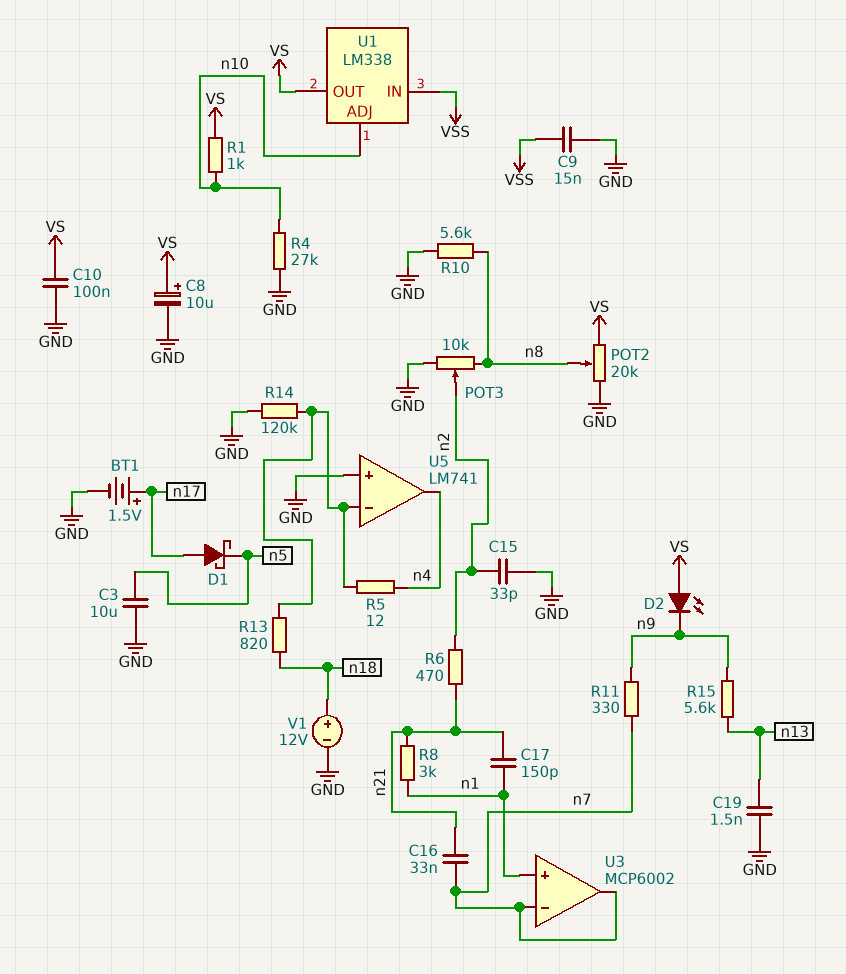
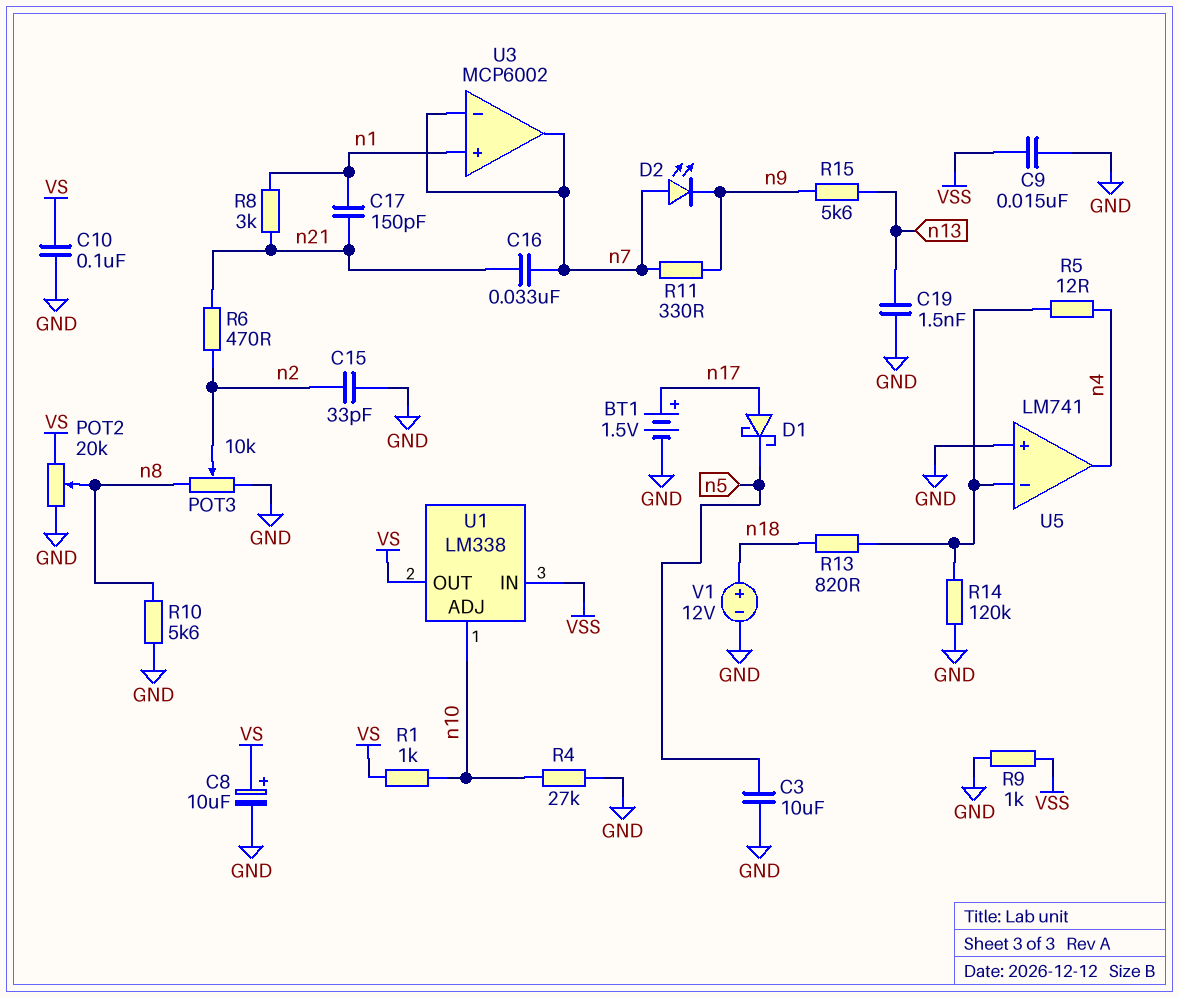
D2: LED (A VS, K n9) -> LED (A n7, K n9)
R9: none -> 1k (GND, VSS)

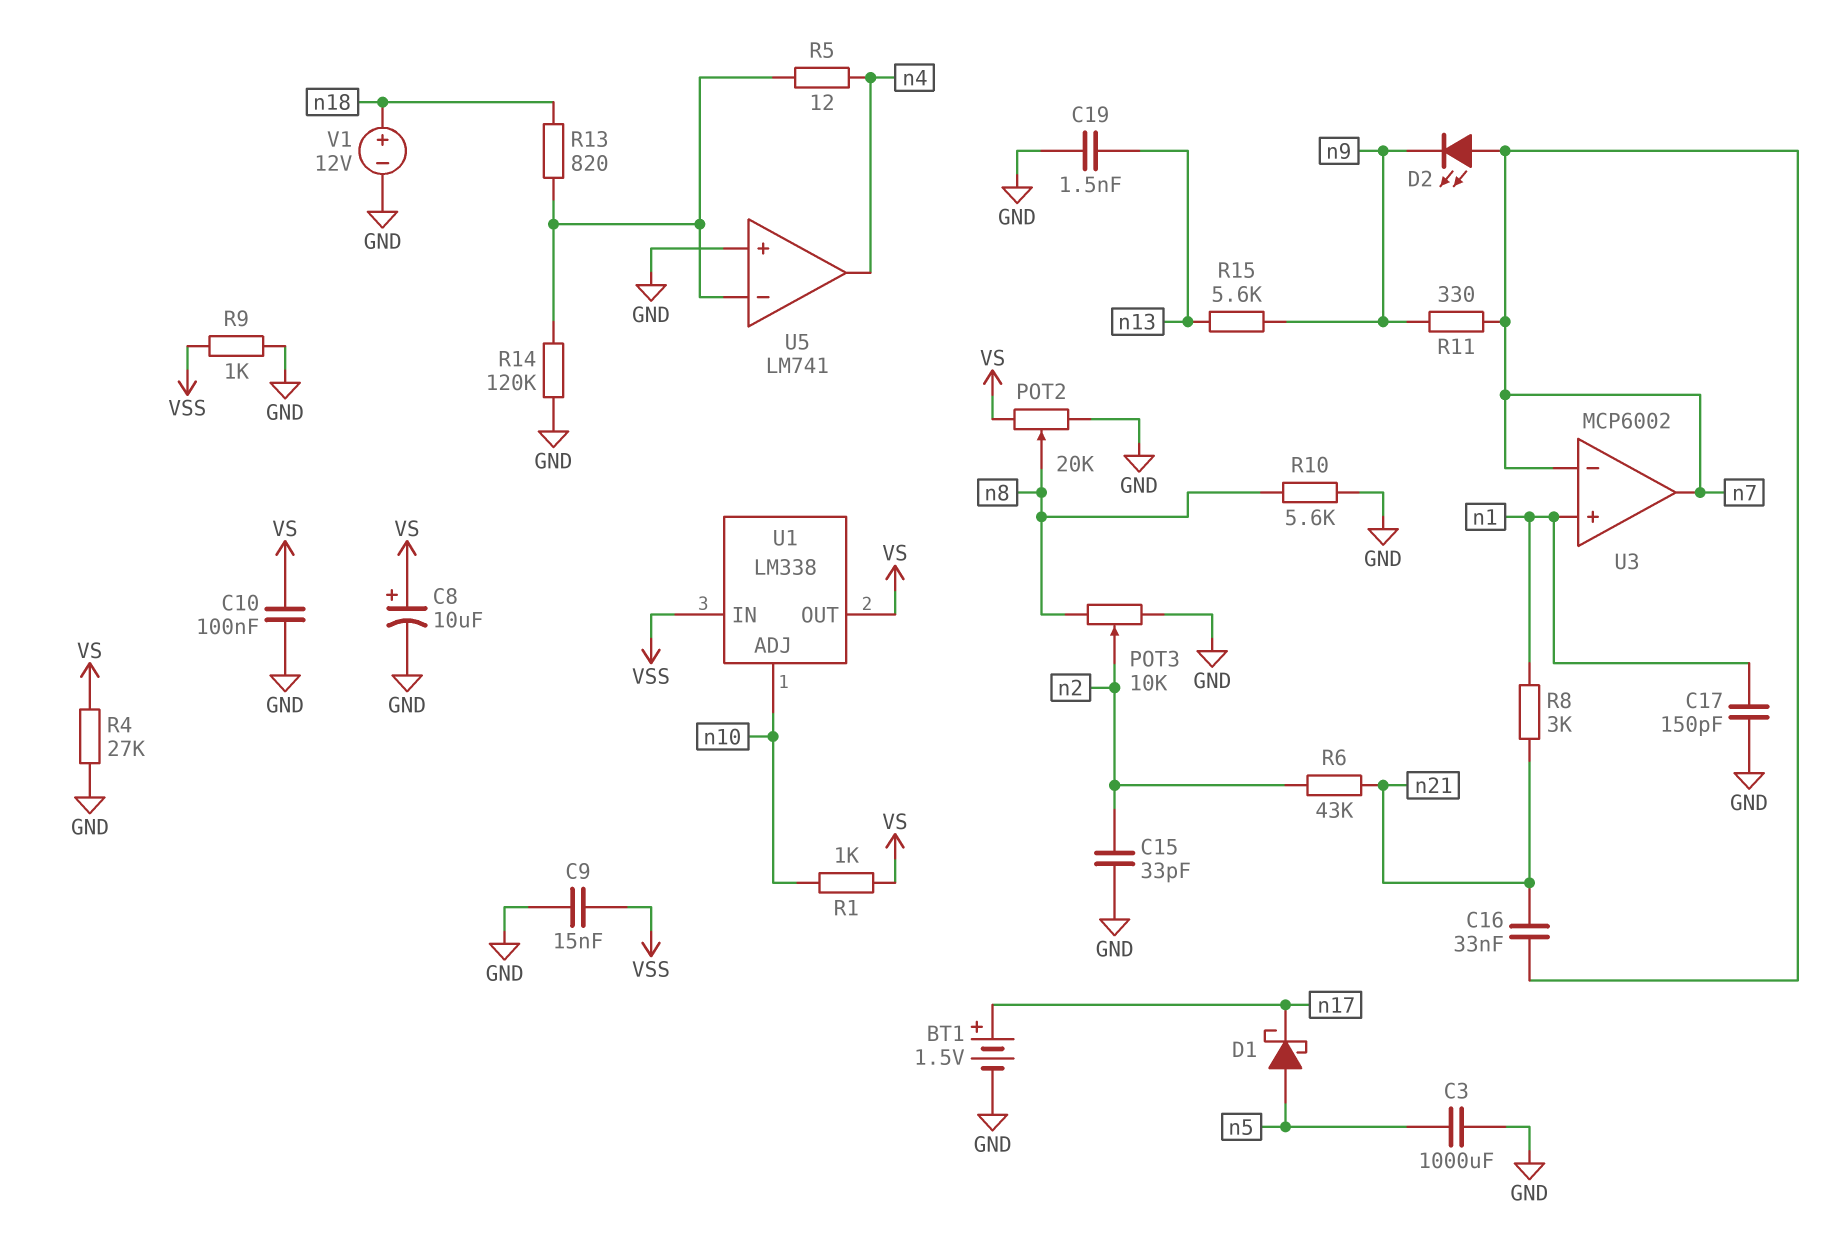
C3: 10uF (GND, n5) -> 1000uF (GND, n5)
C17: 150pF (n1, n21) -> 150pF (GND, n1)
D1: schottky (A n17, K n5) -> schottky (A n5, K n17)
R4: 27k (GND, n10) -> 27k (GND, VS)
R6: 470 (n2, n21) -> 43k (n2, n21)

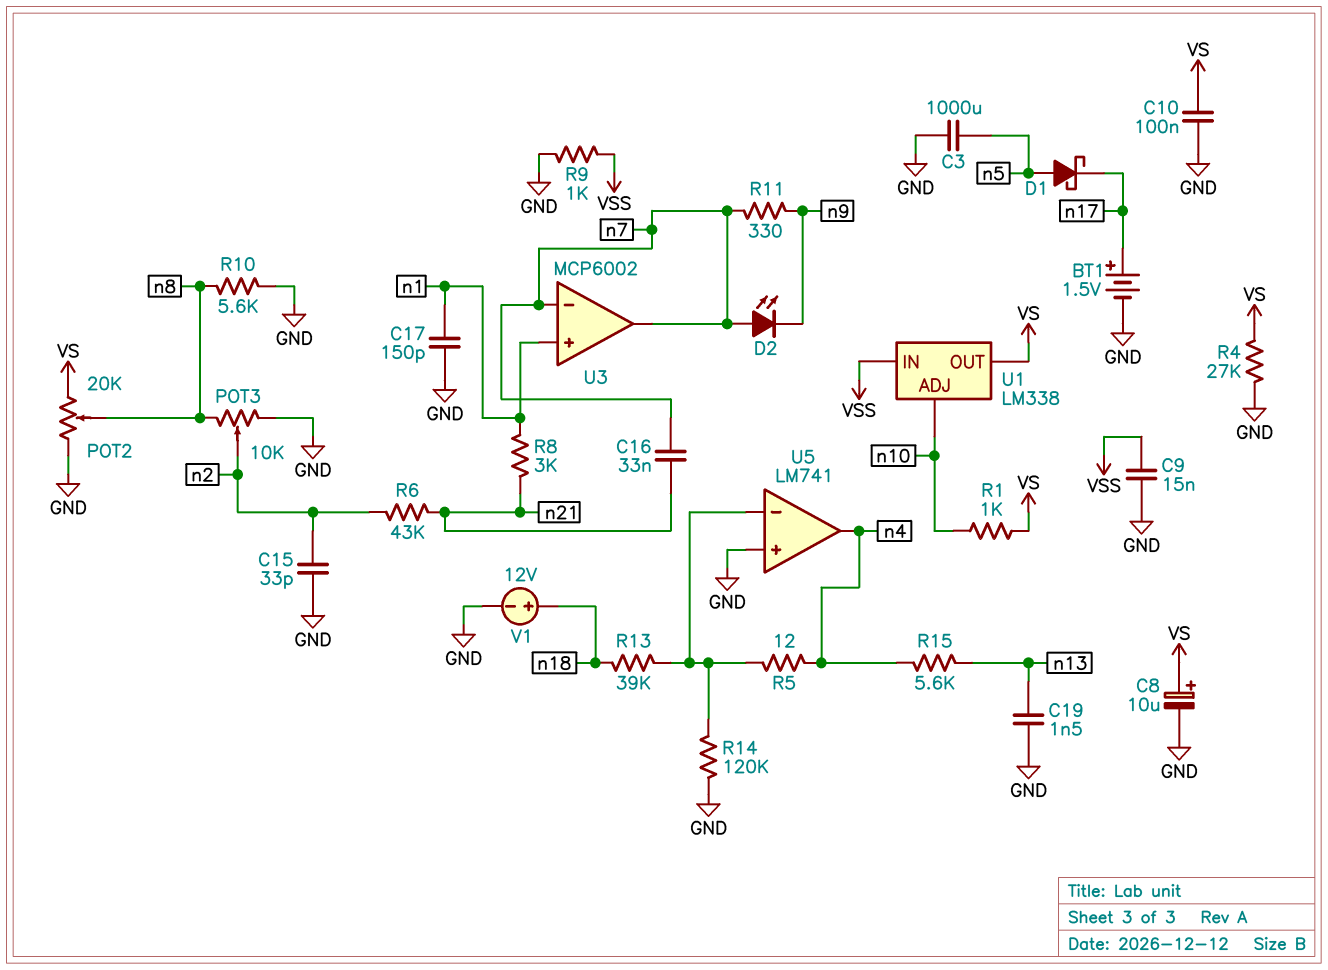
R13: 820 (U5/in-, n18) -> 39k (U5/in-, n18)
R15: 5.6k (n9, n13) -> 5.6k (n4, n13)

